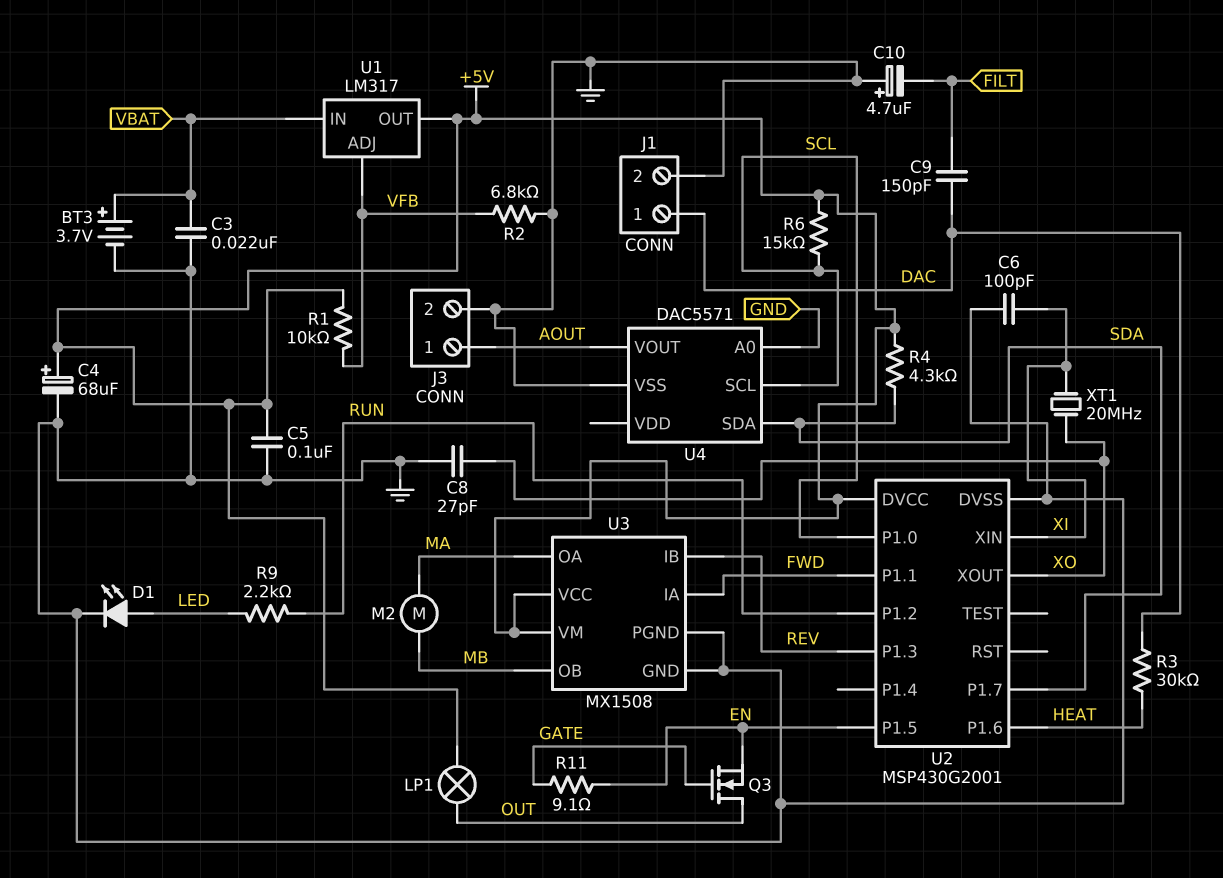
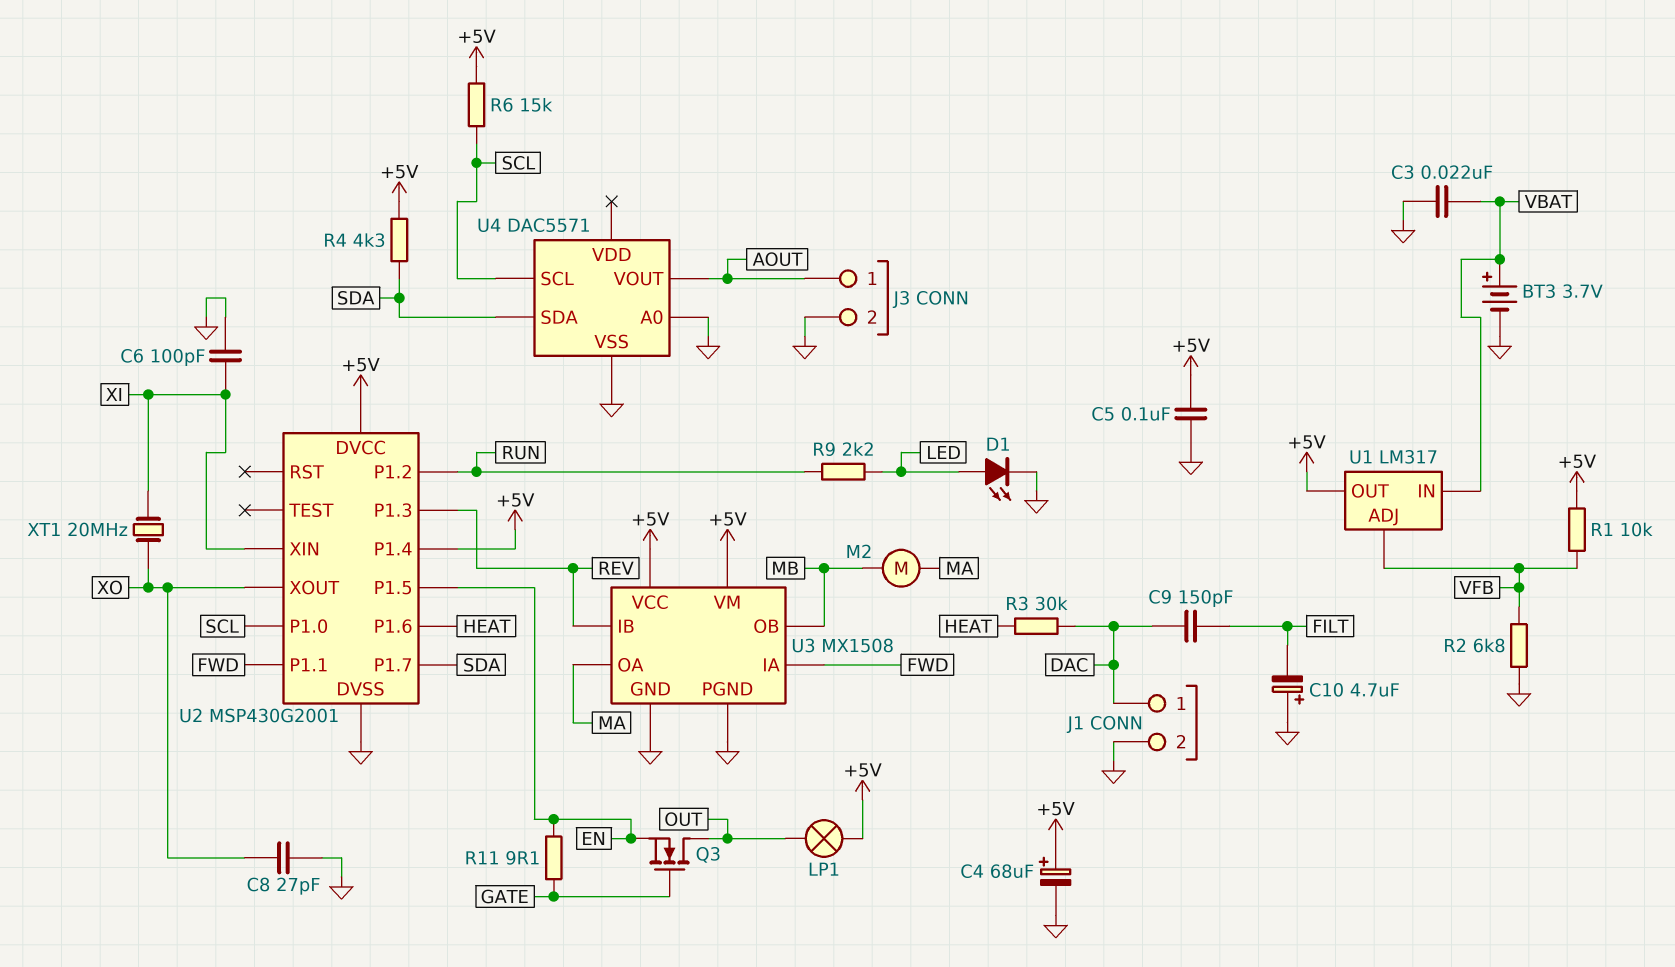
U2 pin P1.4: none -> +5V

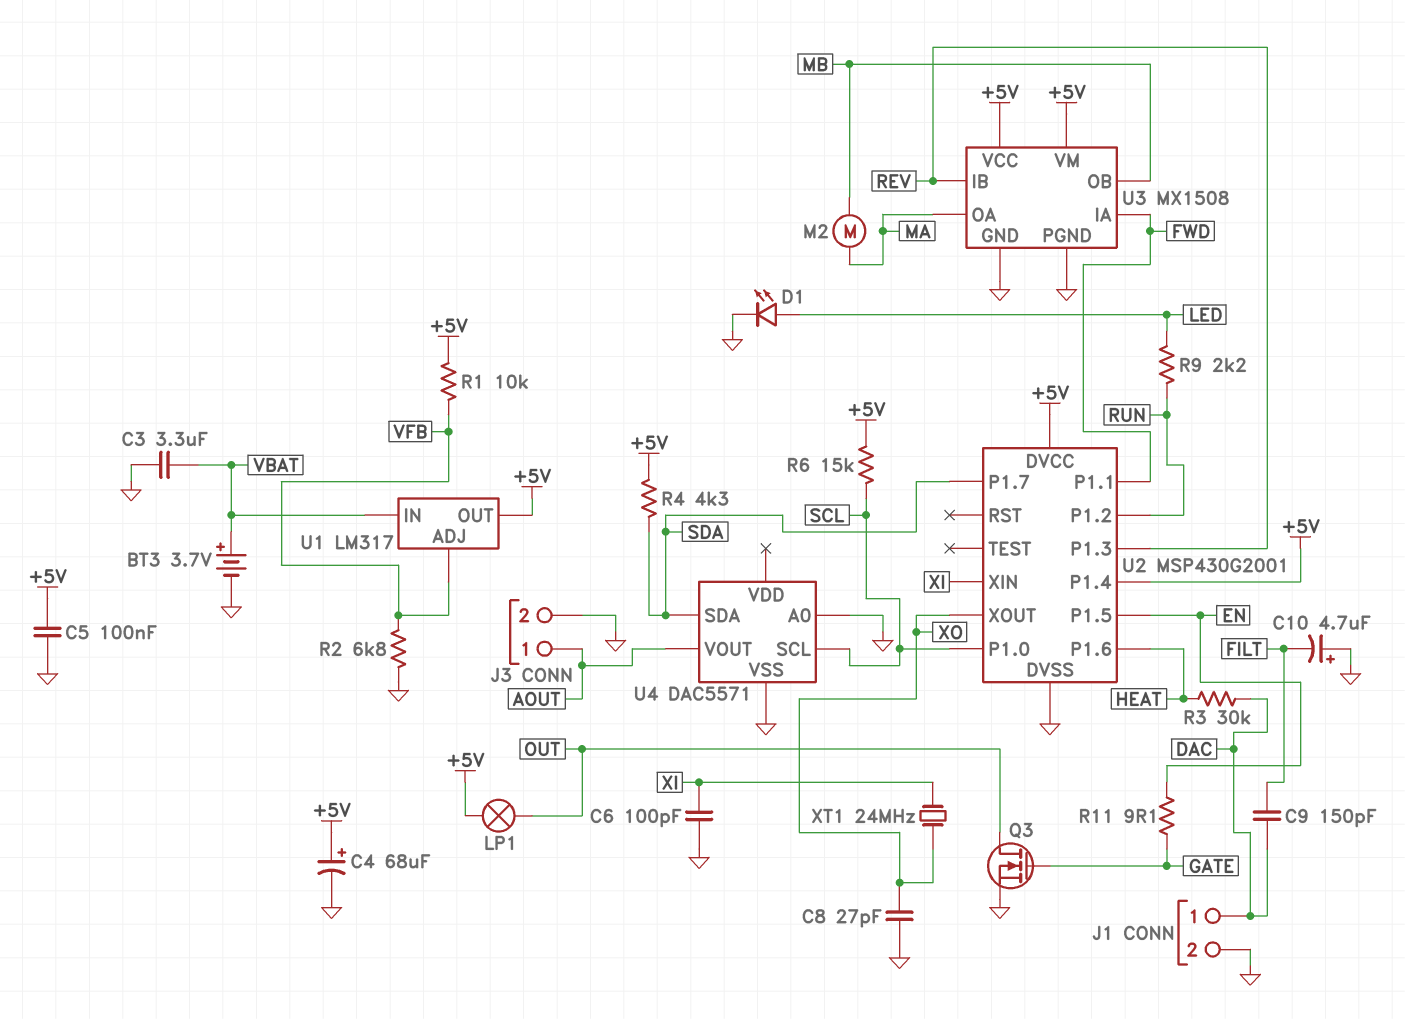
C3: 22nF (GND, VBAT) -> 3.3uF (GND, VBAT)
Q3: NMOS (G GATE, D OUT, S EN) -> NMOS (G GATE, D OUT, S GND)
XT1: 20MHz (XI, XO) -> 24MHz (XI, XO)

